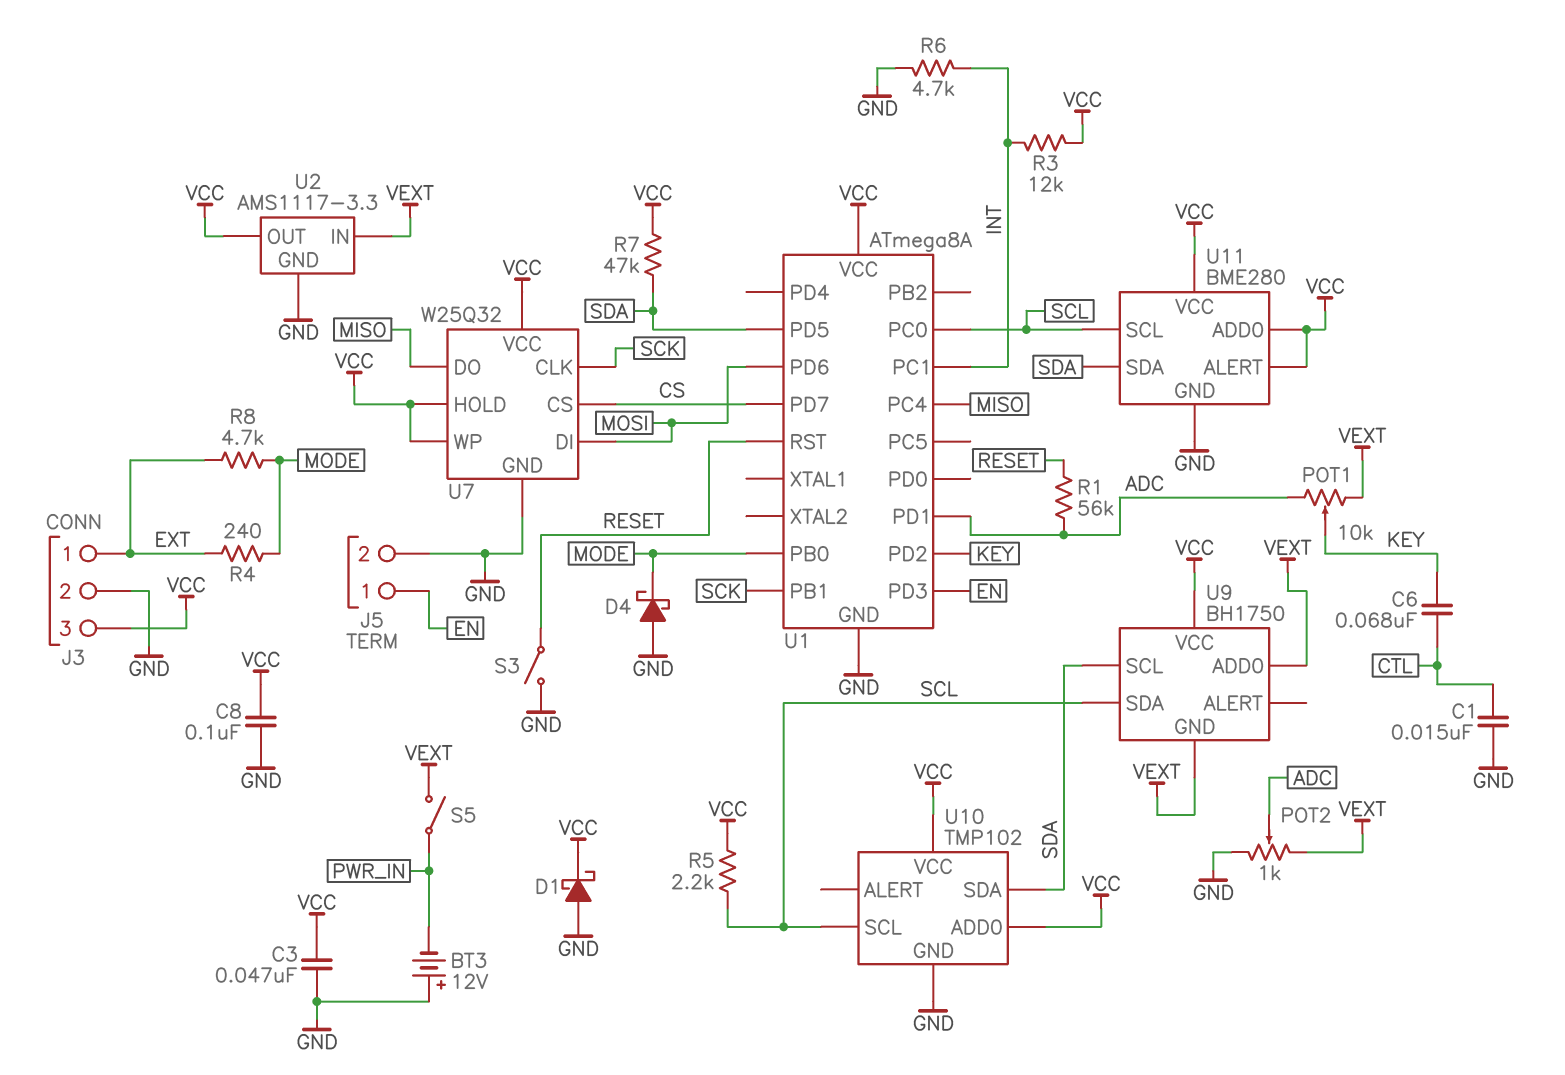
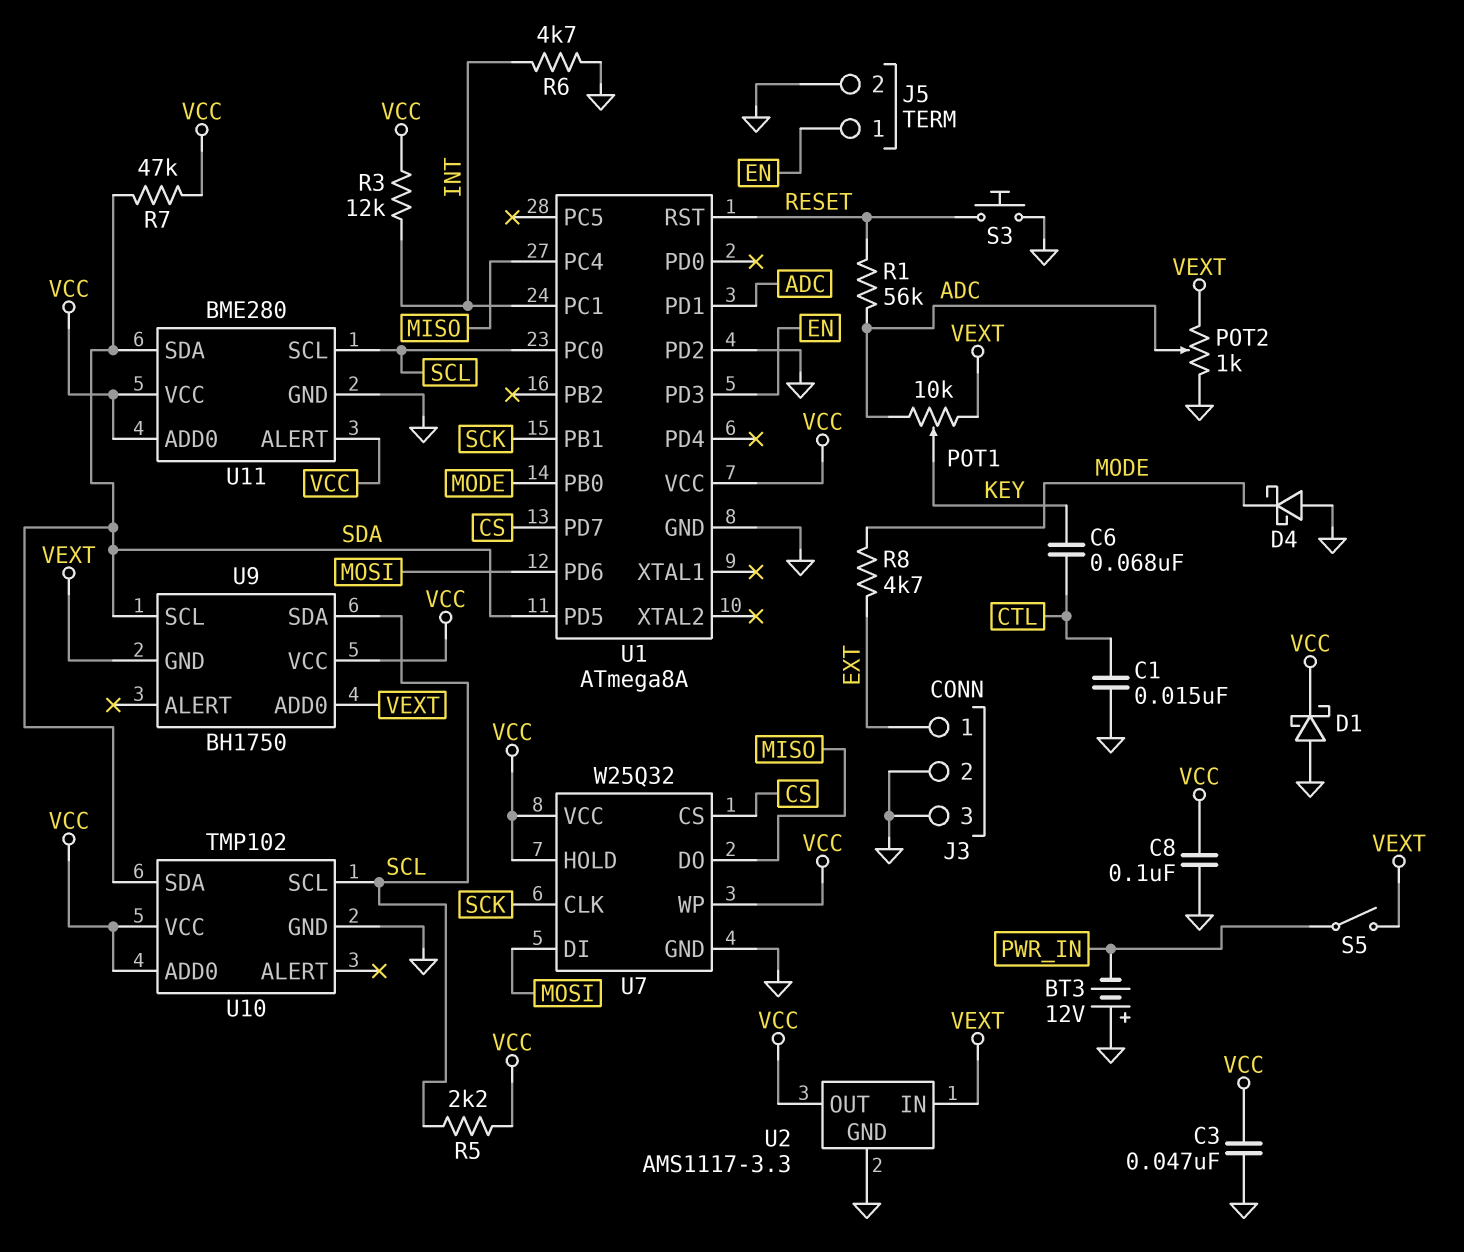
J3 pin 3: VCC -> GND
R4: 240 (EXT, MODE) -> none
S3: switch (GND, RESET) -> button (GND, RESET)
U1 pin PD2: KEY -> GND

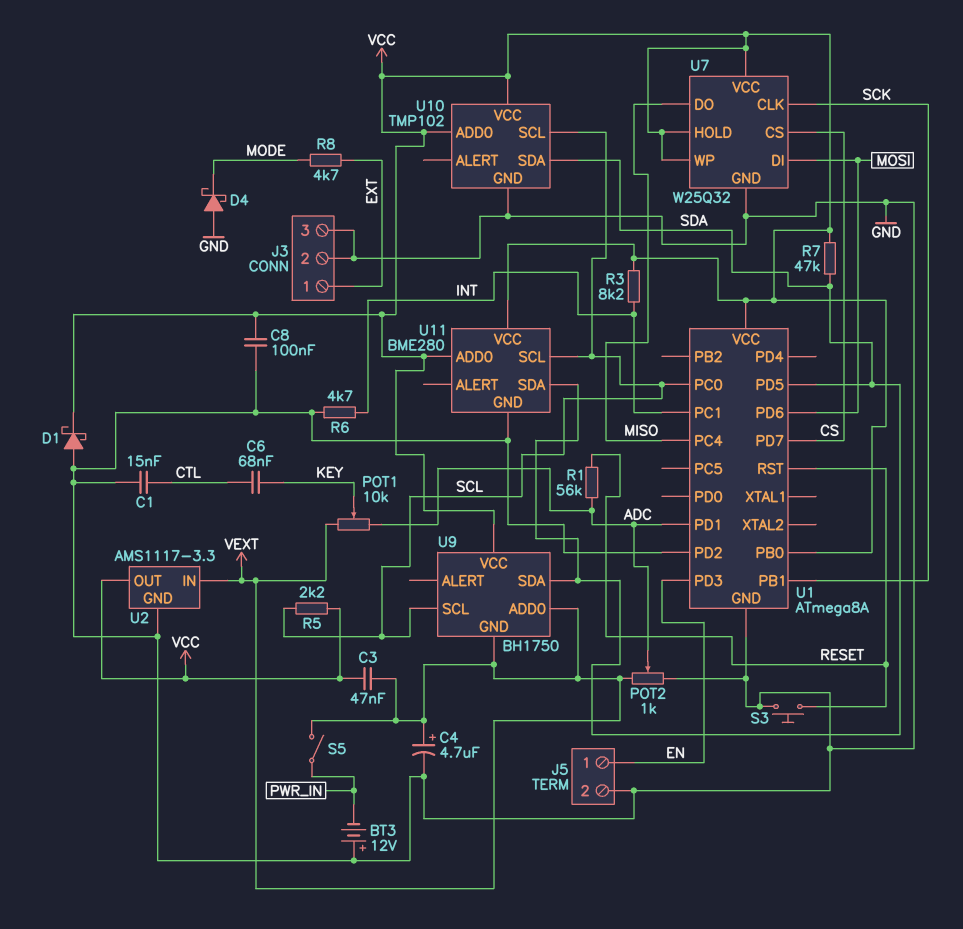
C3: 47nF (GND, VCC) -> 47nF (VCC, VEXT)
C4: none -> 4.7uF (plus VEXT, minus GND)
R3: 12k (INT, VCC) -> 8.2k (INT, VCC)
U1 pin PB0: MODE -> VCC
U9 pin SCL: SDA -> SCL
U9 pin SDA: SCL -> SDA
U11 pin ALERT: VCC -> none

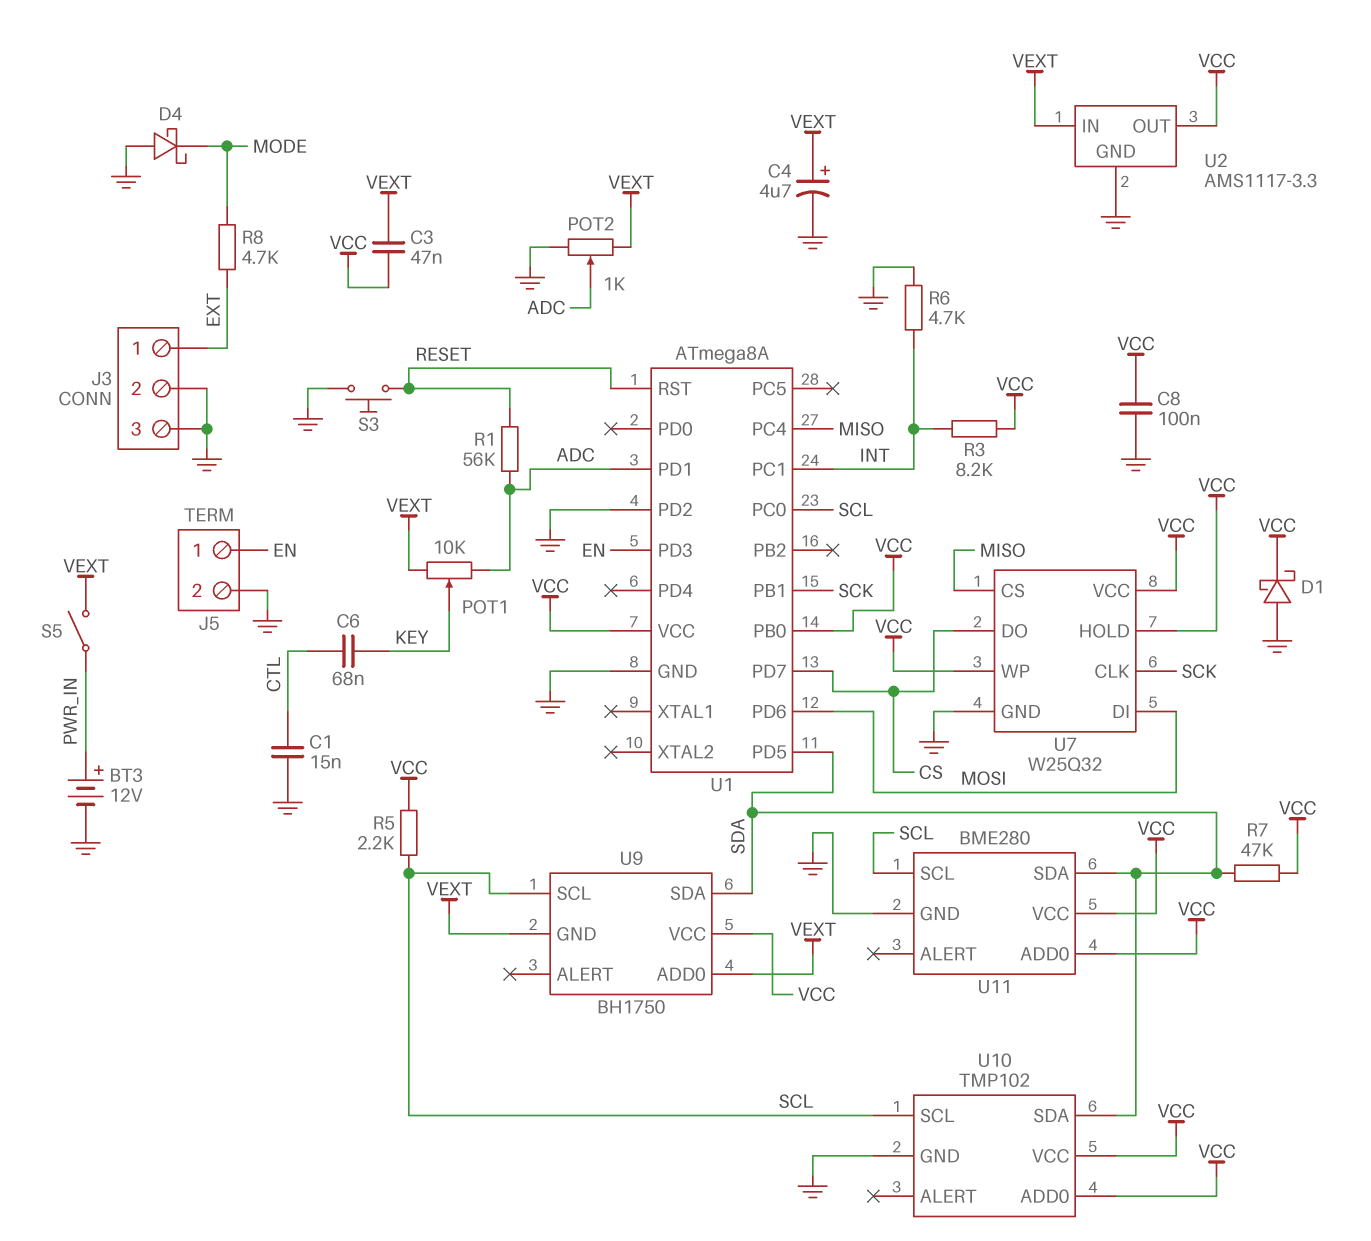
BT3: 12V (plus GND, minus PWR_IN) -> 12V (plus PWR_IN, minus GND)
U7 pin CS: CS -> MISO
U7 pin DO: MISO -> CS

